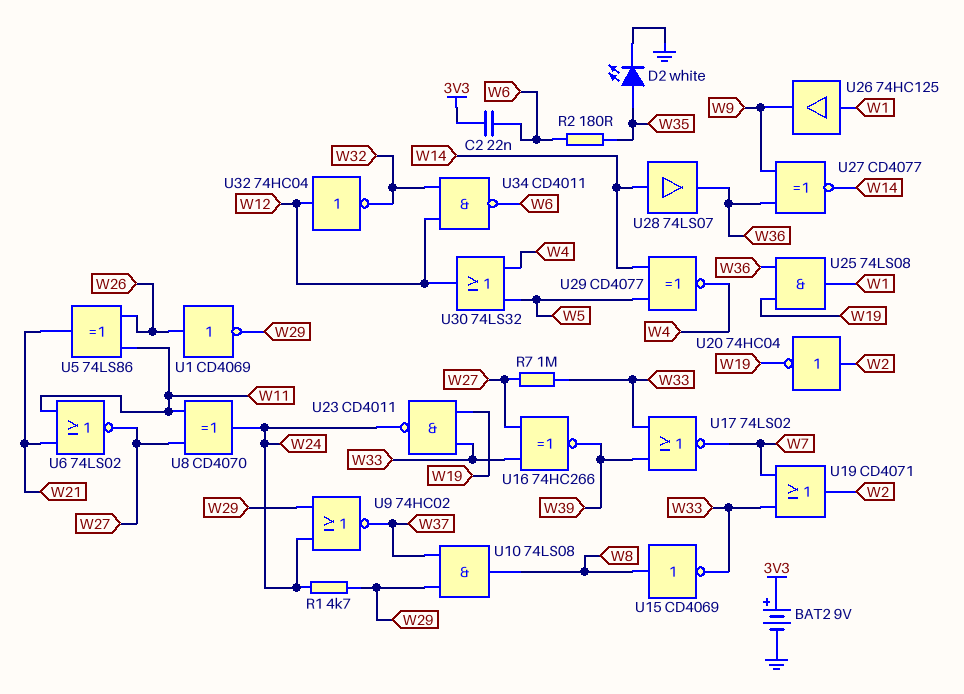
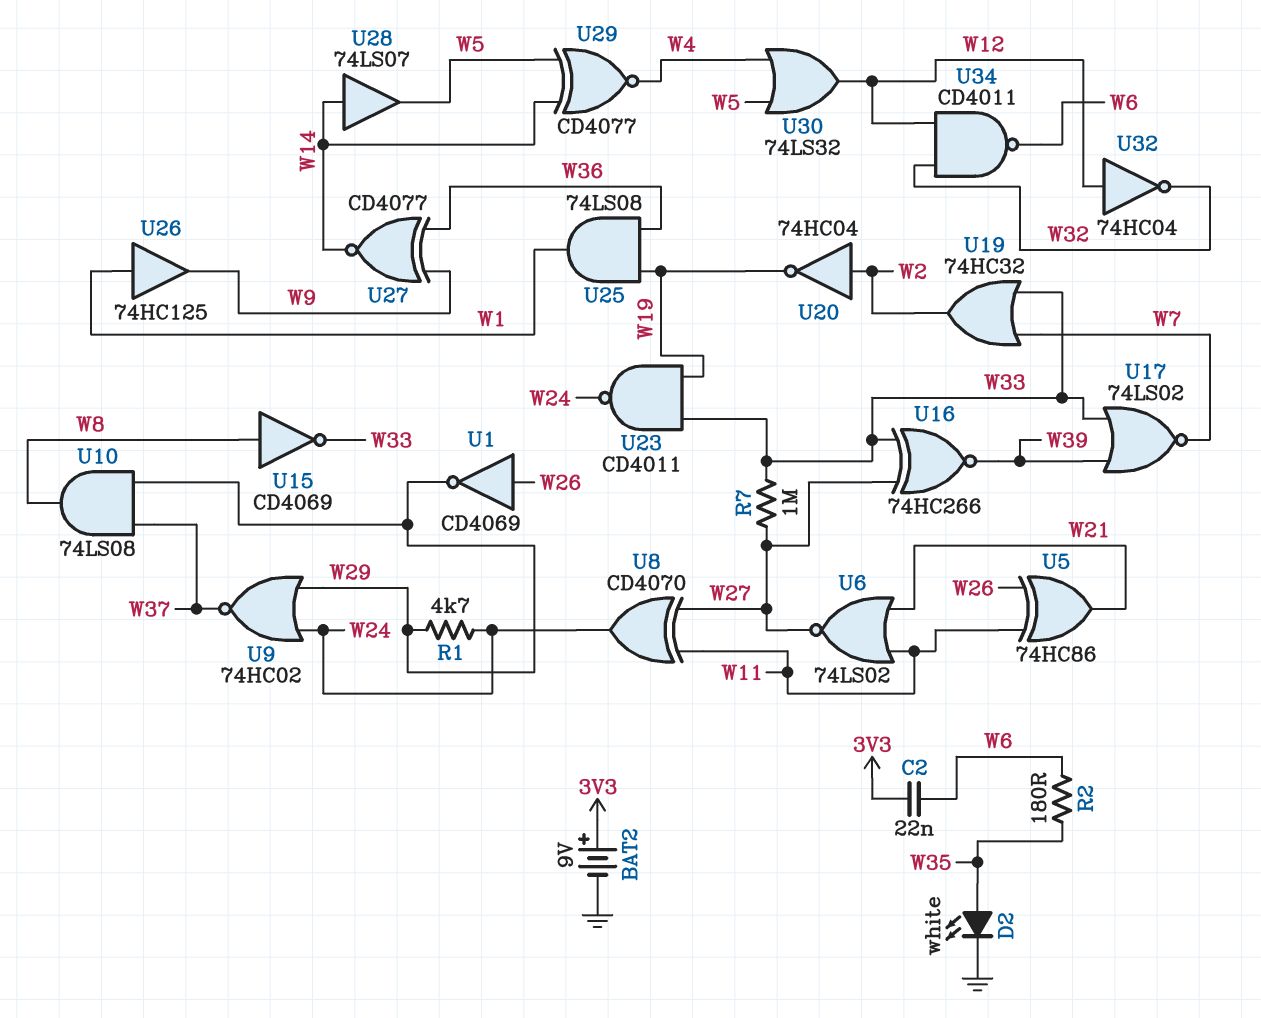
U5: XOR 74LS86 (in W11, in W26, out W21) -> XOR 74HC86 (in W11, in W26, out W21)
U19: OR CD4071 (in W7, in W33, out W2) -> OR 74HC32 (in W7, in W33, out W2)
U28: buffer 74LS07 (in W14, out W36) -> buffer 74LS07 (in W14, out W5)

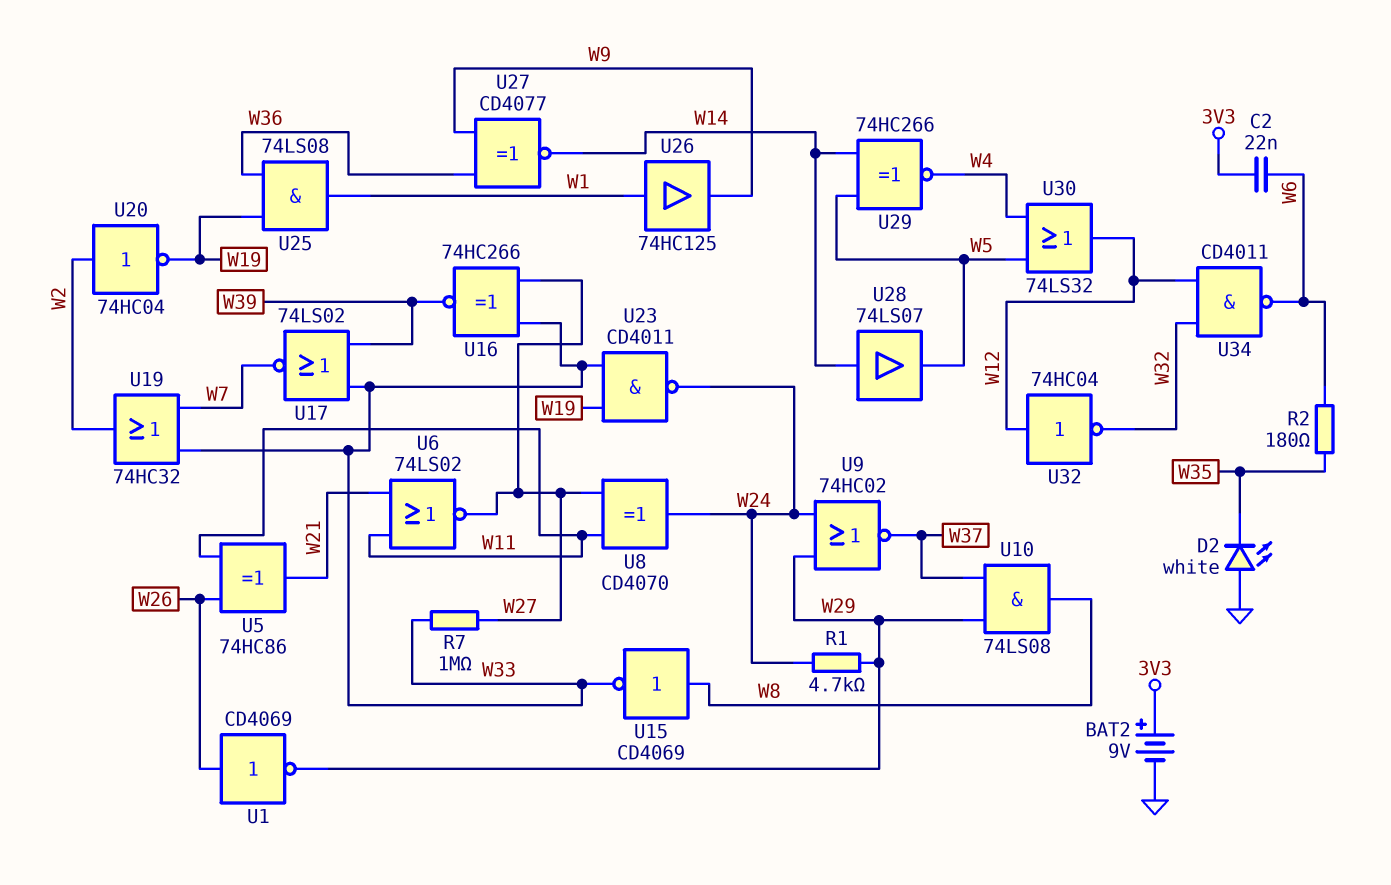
D2: LED white (A W35, K GND) -> LED white (A GND, K W35)
U29: XNOR CD4077 (in W5, in W14, out W4) -> XNOR 74HC266 (in W5, in W14, out W4)

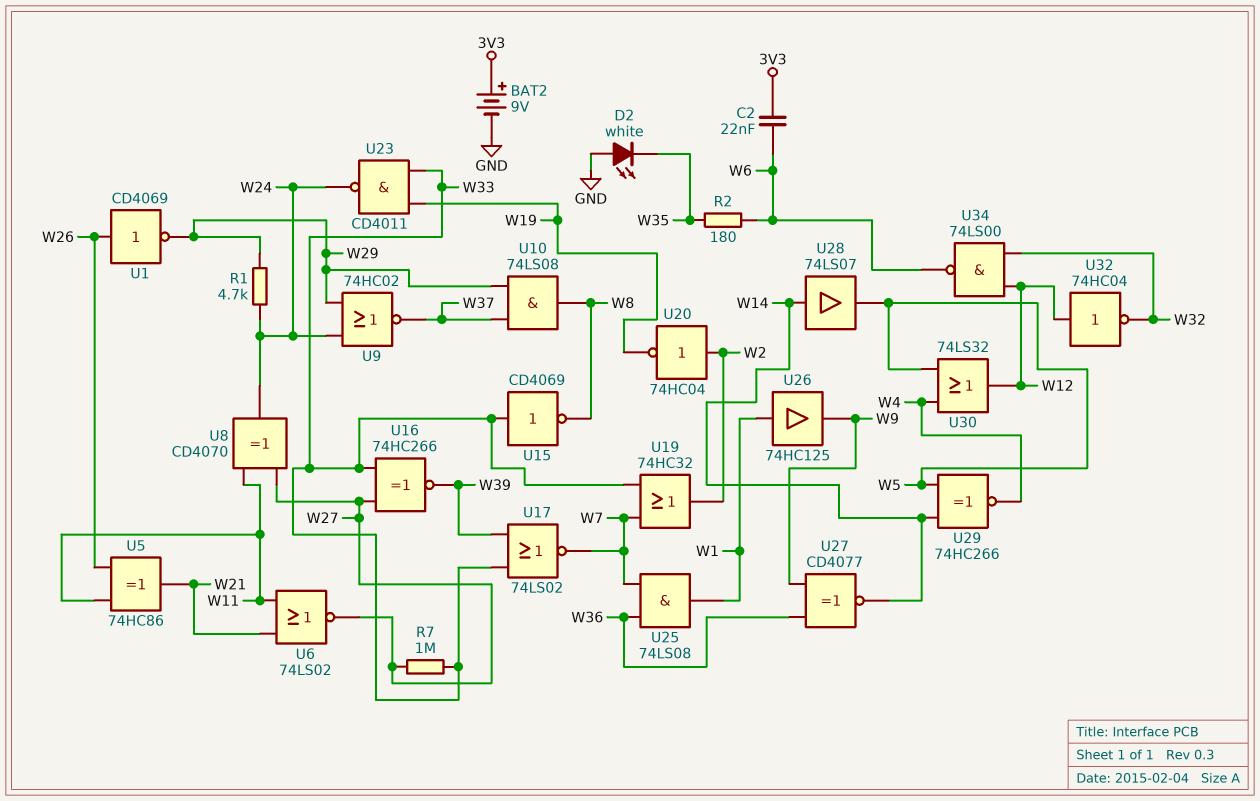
U15: NOT CD4069 (in W8, out W33) -> NOT CD4069 (in W33, out W8)
U25: AND 74LS08 (in W19, in W36, out W1) -> AND 74LS08 (in W7, in W36, out W1)
U34: NAND CD4011 (in W12, in W32, out W6) -> NAND 74LS00 (in W12, in W32, out W6)

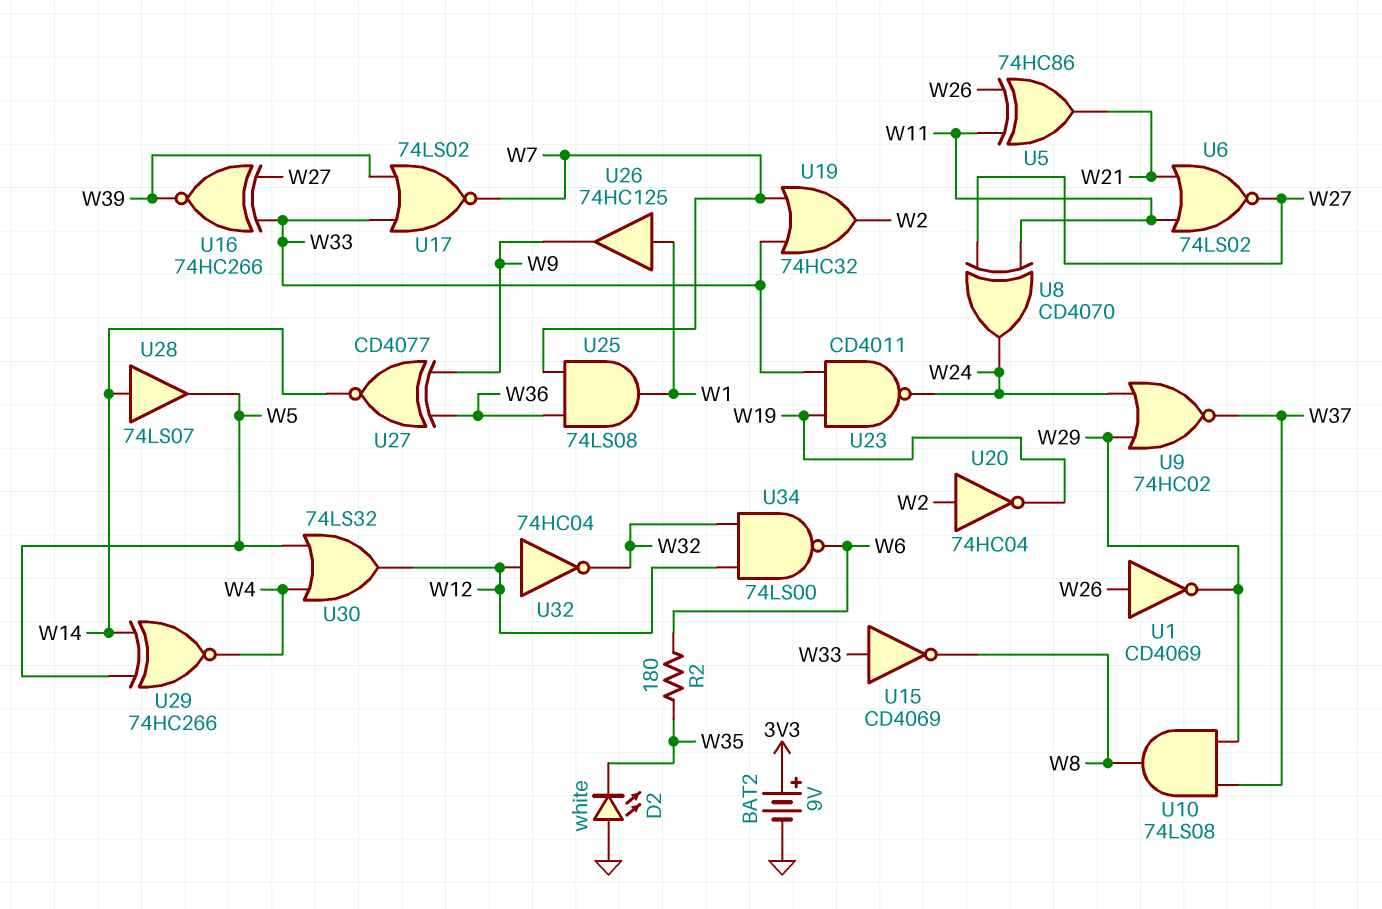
C2: 22nF (3V3, W6) -> none
R1: 4.7k (W24, W29) -> none
R7: 1M (W27, W33) -> none

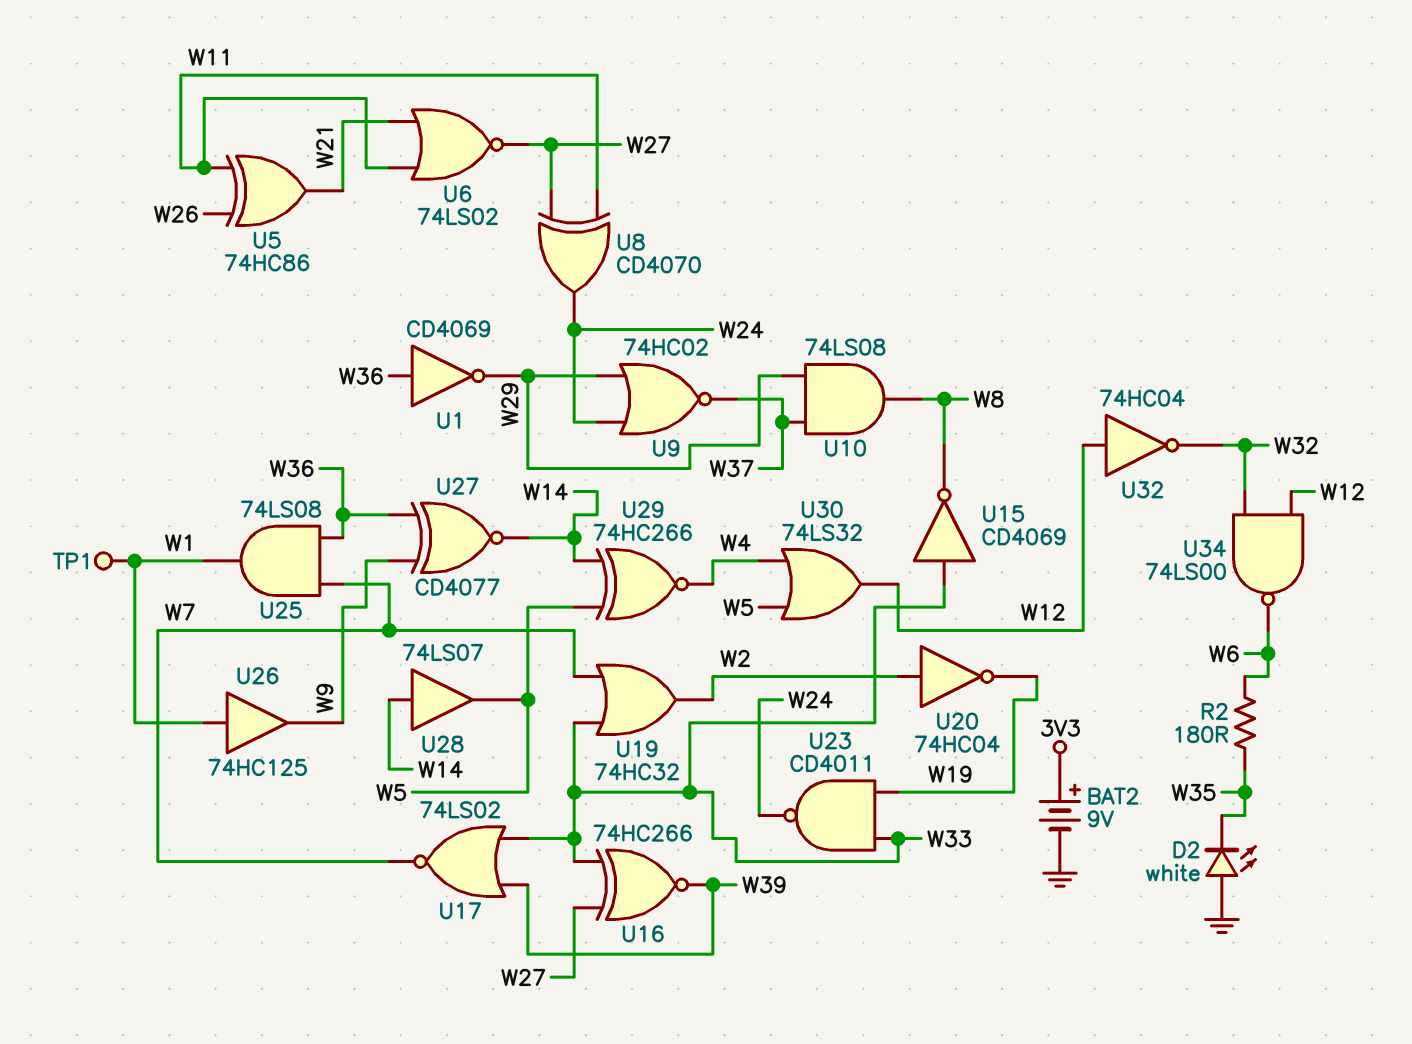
TP1: none -> test point (W1)
U1: NOT CD4069 (in W26, out W29) -> NOT CD4069 (in W36, out W29)

